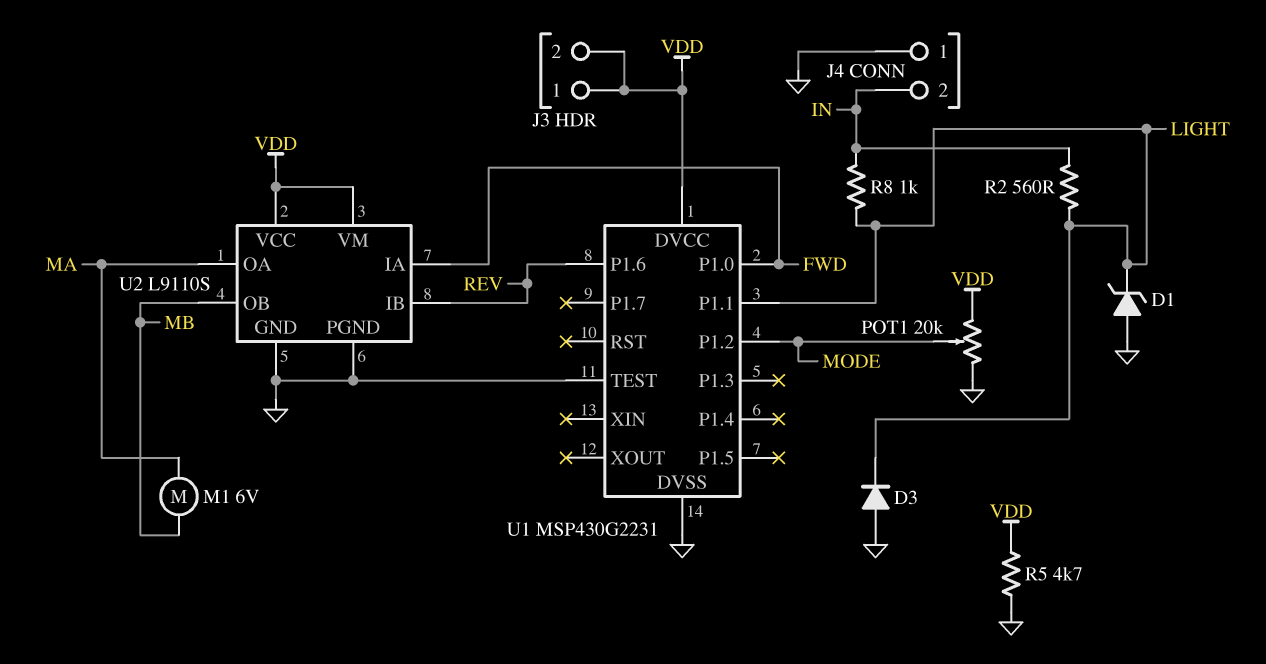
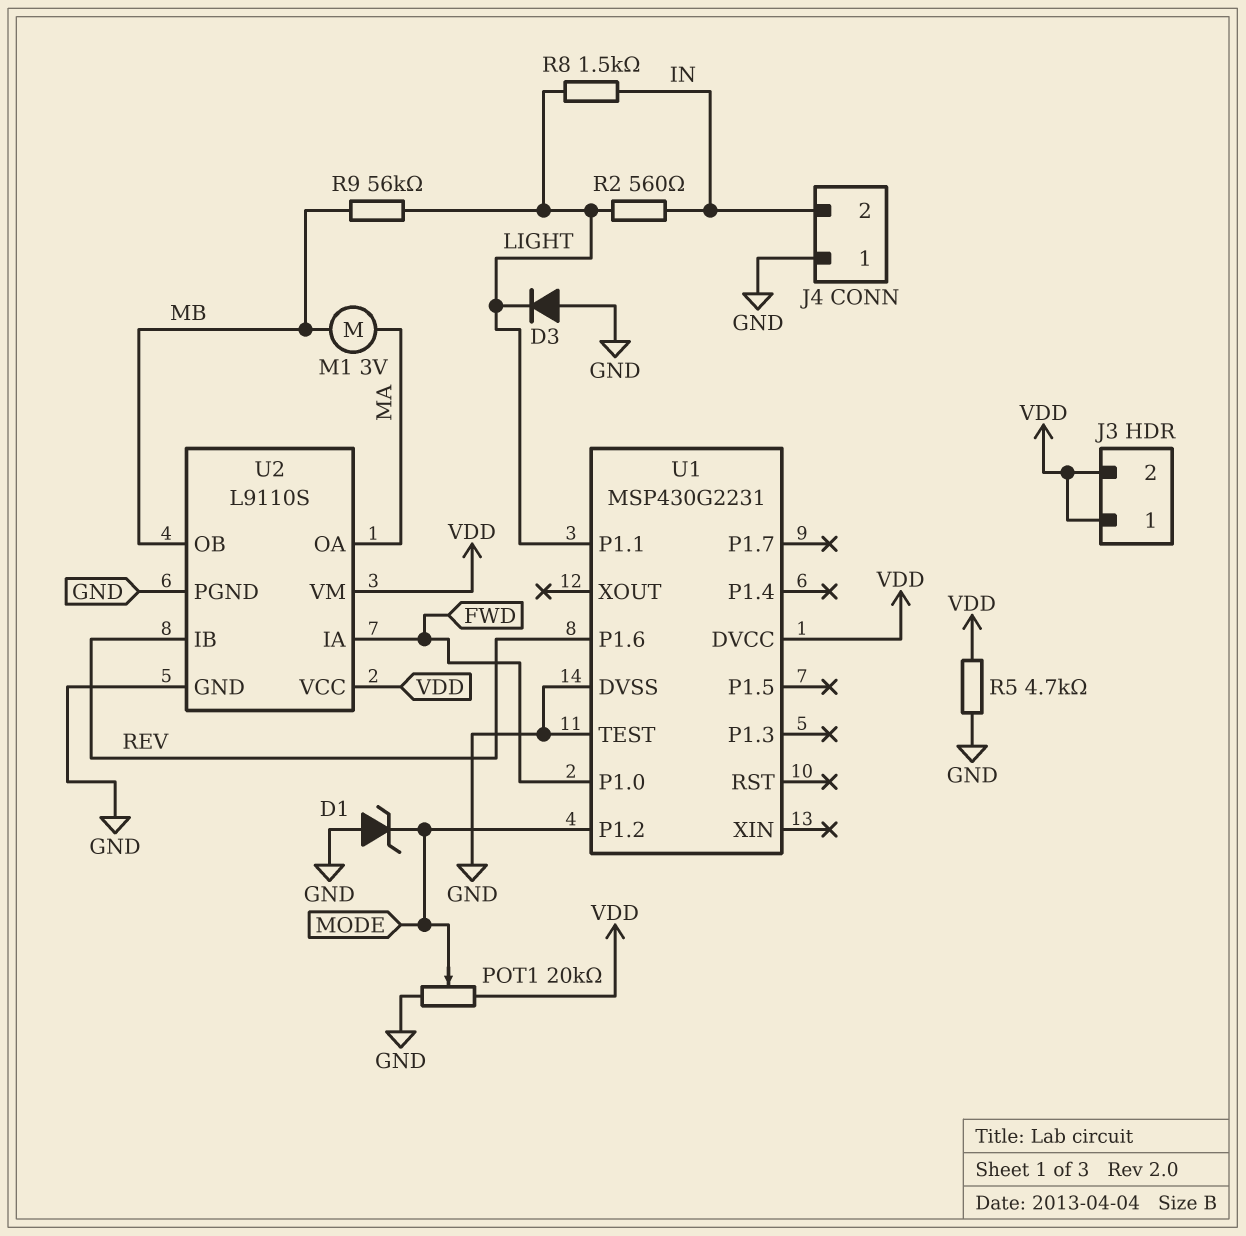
D1: zener (A GND, K LIGHT) -> zener (A GND, K MODE)
M1: motor 6V (MA, MB) -> motor 3V (MA, MB)
R8: 1k (IN, LIGHT) -> 1.5k (IN, LIGHT)
R9: none -> 56k (LIGHT, MB)

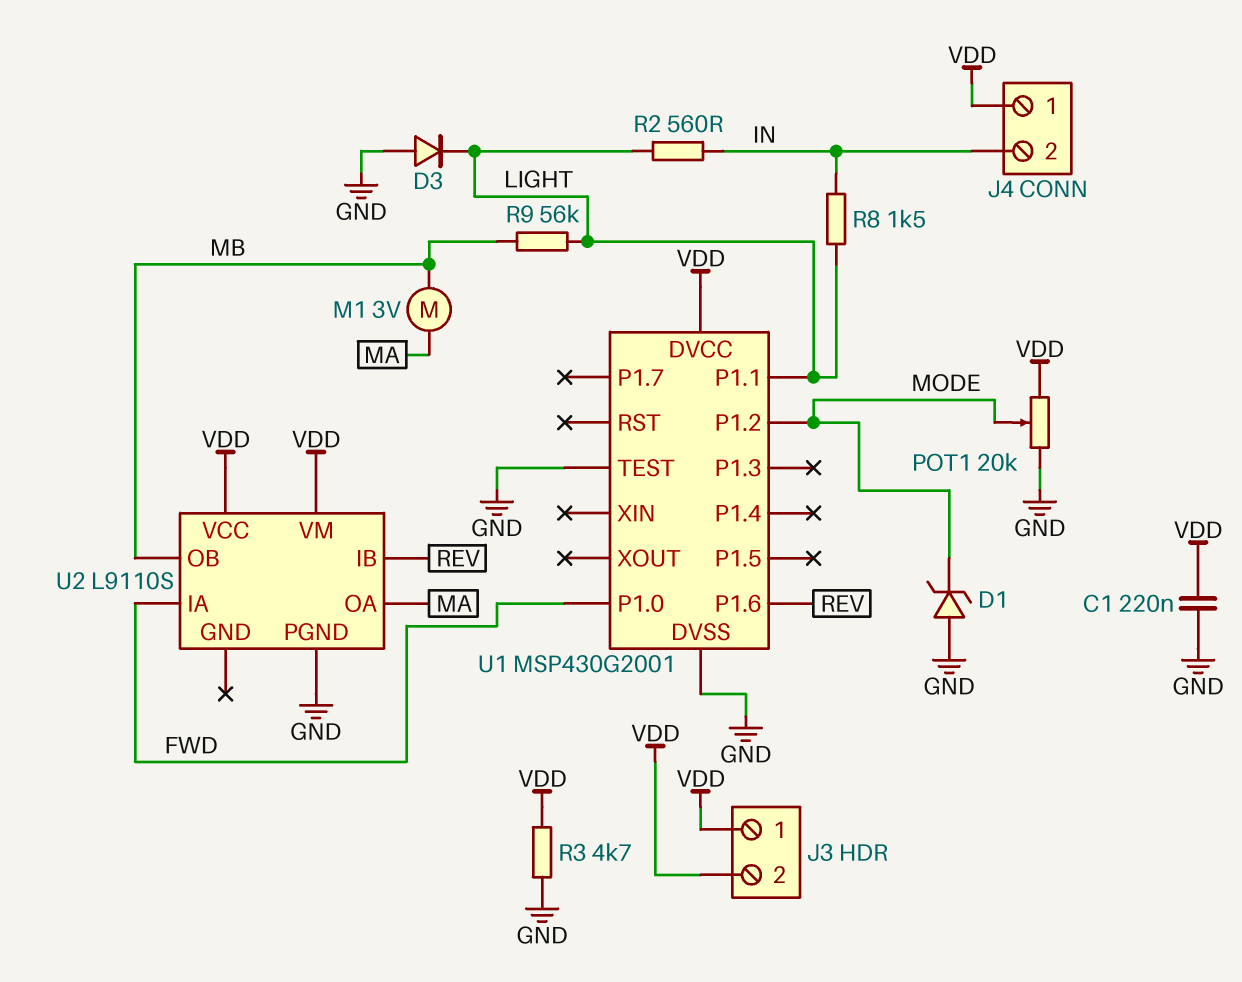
C1: none -> 220nF (GND, VDD)
J4 pin 1: GND -> VDD
R3: none -> 4.7k (GND, VDD)
R5: 4.7k (GND, VDD) -> none
U1: MSP430G2231 -> MSP430G2001
U2 pin GND: GND -> none

